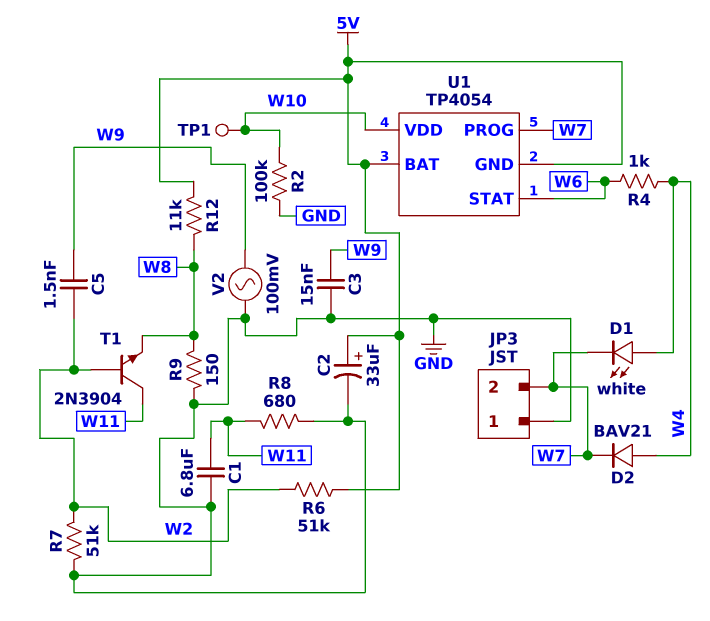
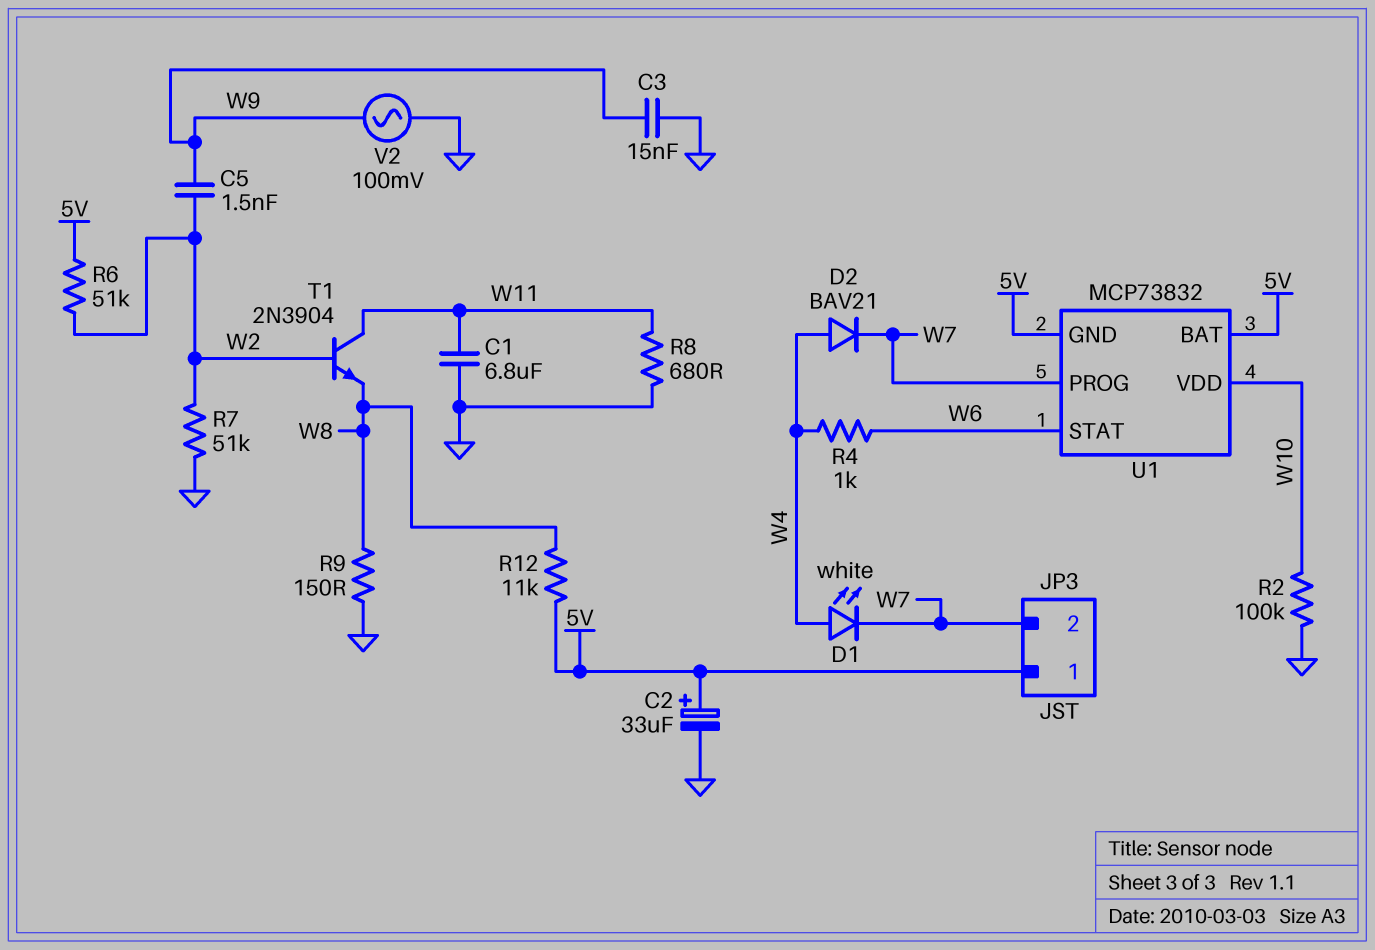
JP3 pin 1: GND -> 5V
TP1: test point (W10) -> none
U1: TP4054 -> MCP73832

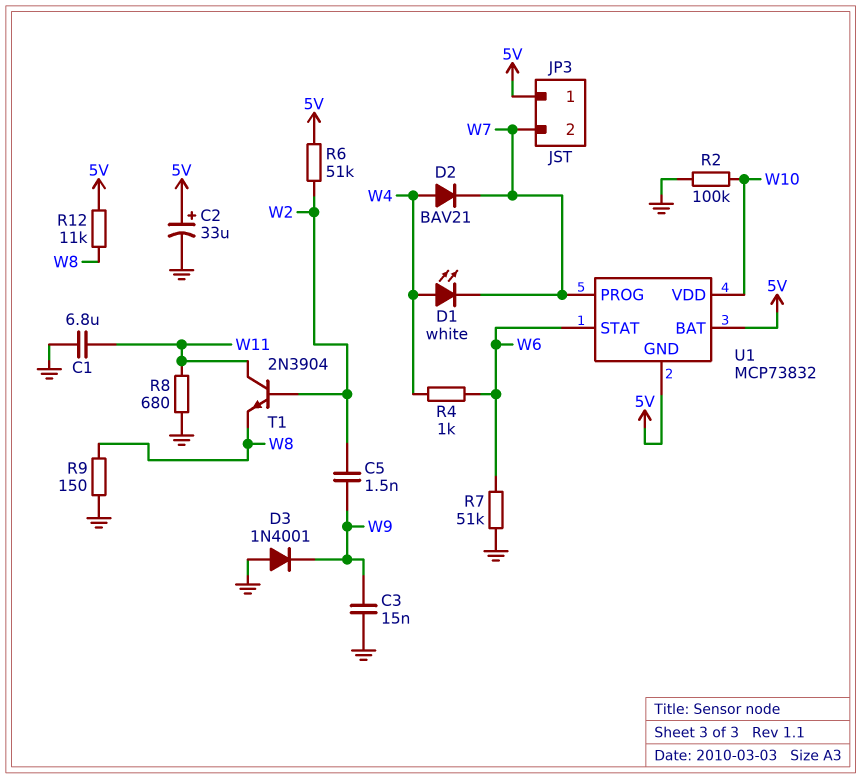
D3: none -> diode 1N4001 (A GND, K W9)
R7: 51k (GND, W2) -> 51k (GND, W6)
V2: AC 100mV (GND, W9) -> none

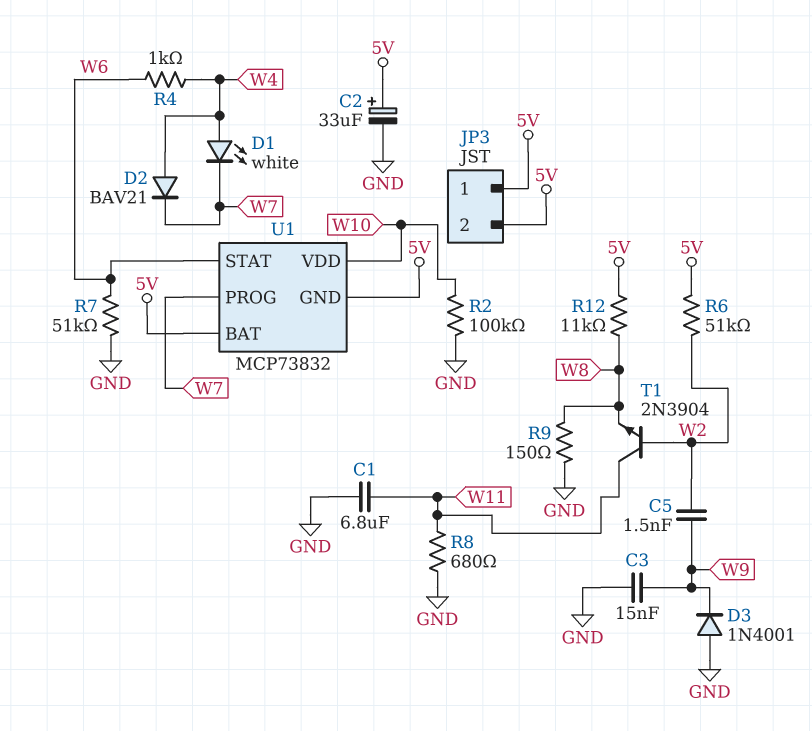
JP3 pin 2: W7 -> 5V

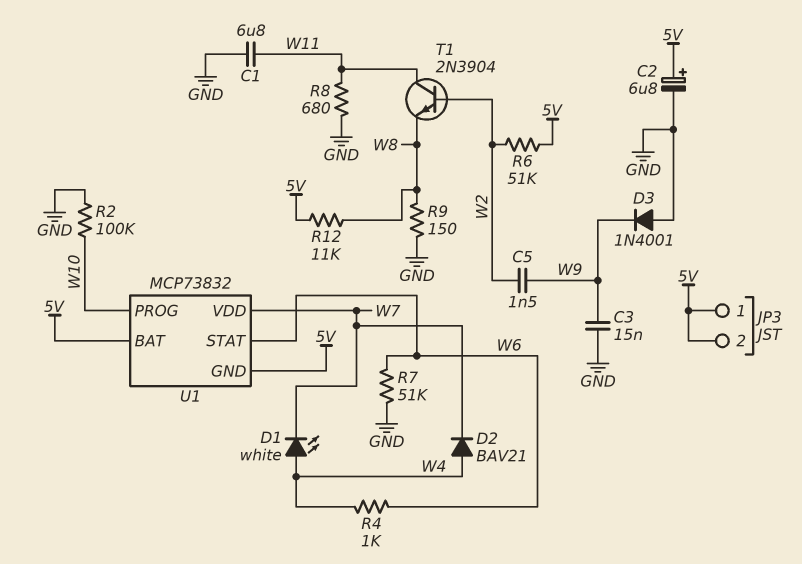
C2: 33uF (plus 5V, minus GND) -> 6.8uF (plus 5V, minus GND)
U1 pin PROG: W7 -> W10
U1 pin VDD: W10 -> W7

